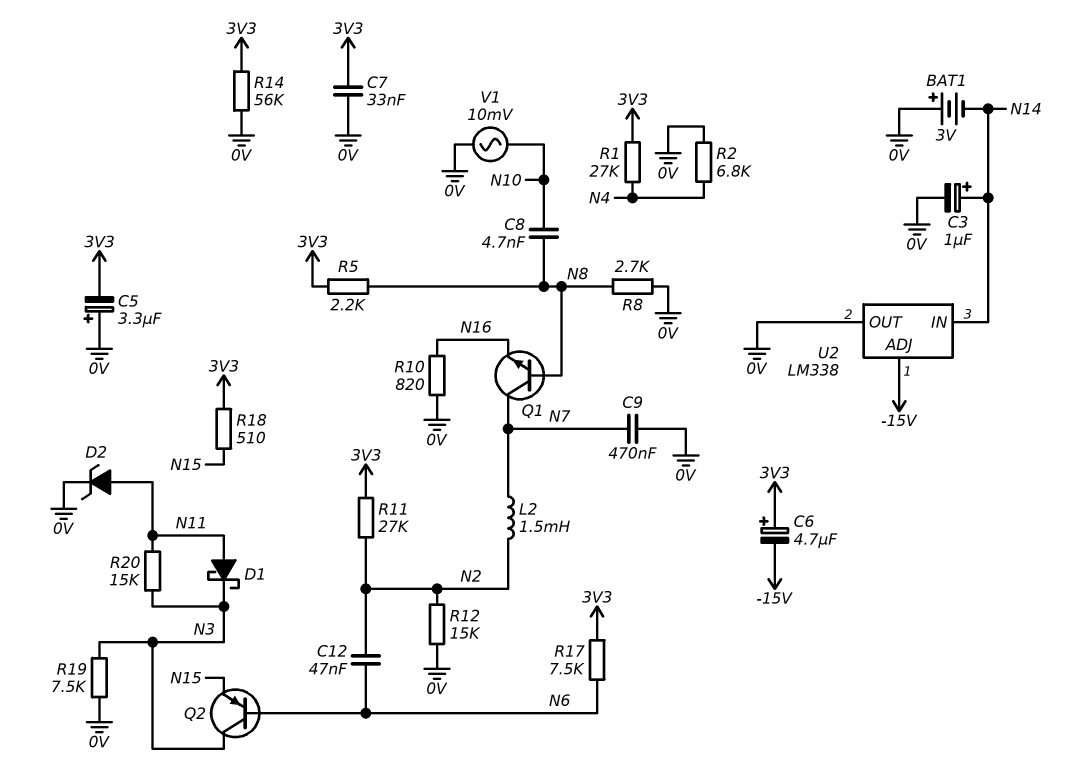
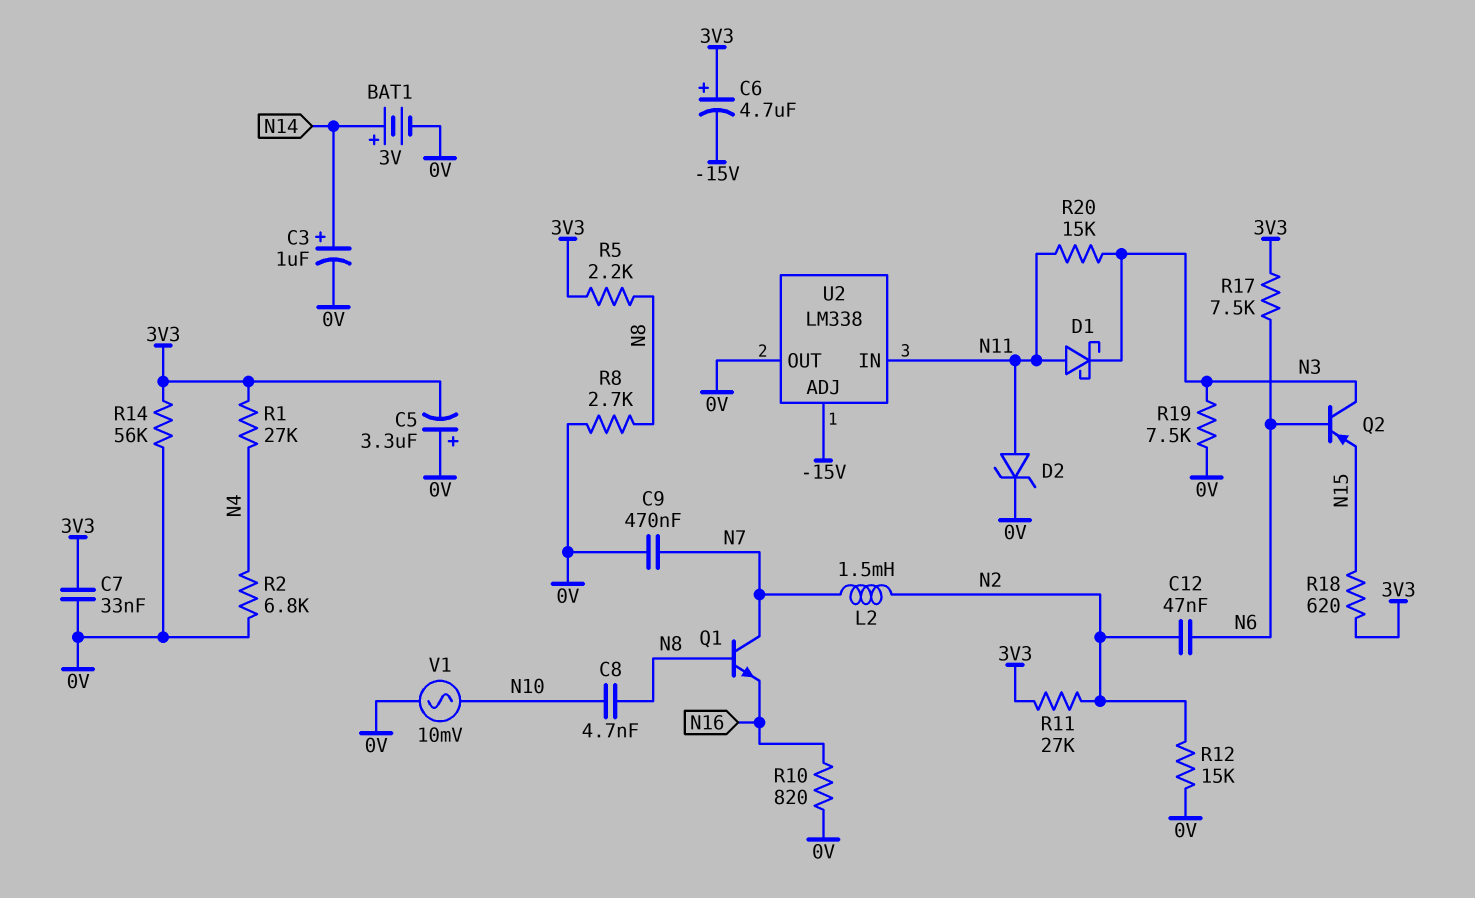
BAT1: 3V (plus 0V, minus N14) -> 3V (plus N14, minus 0V)
R18: 510 (3V3, N15) -> 620 (3V3, N15)
U2 pin IN: N14 -> N11

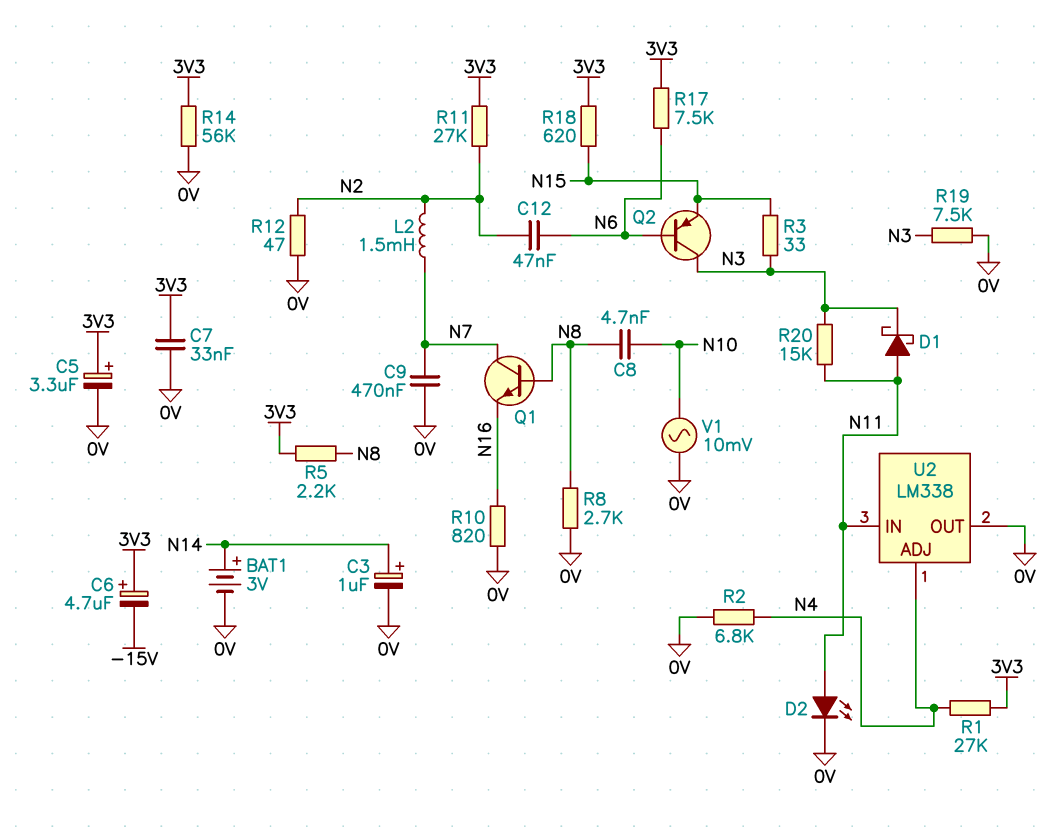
C5: 3.3uF (plus 0V, minus 3V3) -> 3.3uF (plus 3V3, minus 0V)
D2: zener (A N11, K 0V) -> LED (A N11, K 0V)
R3: none -> 33 (N3, N15)
R12: 15k (0V, N2) -> 47 (0V, N2)
U2 pin ADJ: -15V -> N4

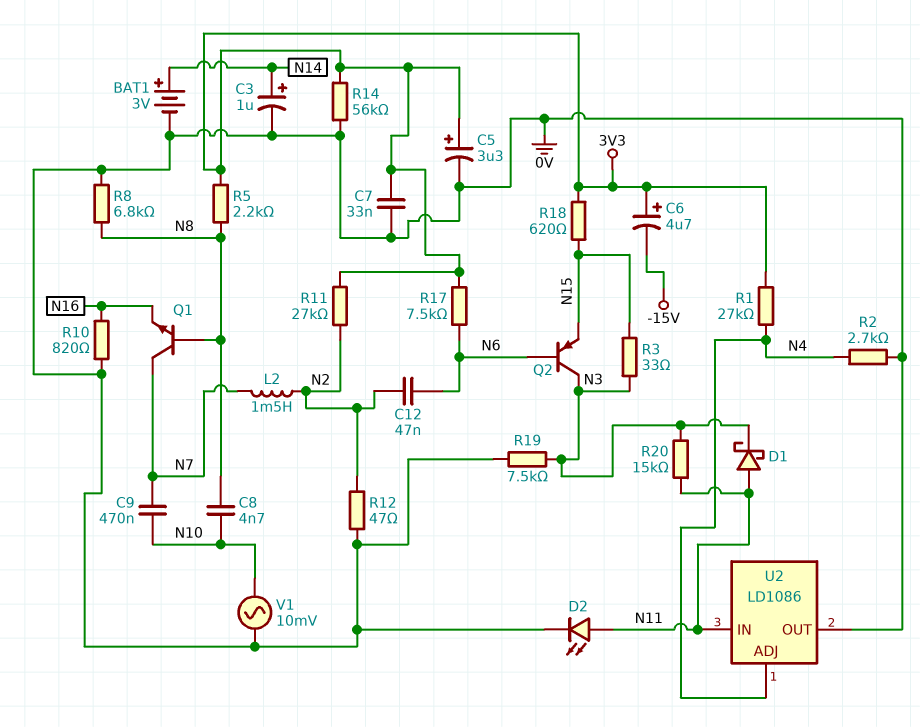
C9: 470nF (0V, N7) -> 470nF (N7, N10)
R2: 6.8k (0V, N4) -> 2.7k (0V, N4)
R8: 2.7k (0V, N8) -> 6.8k (0V, N8)
U2: LM338 -> LD1086

